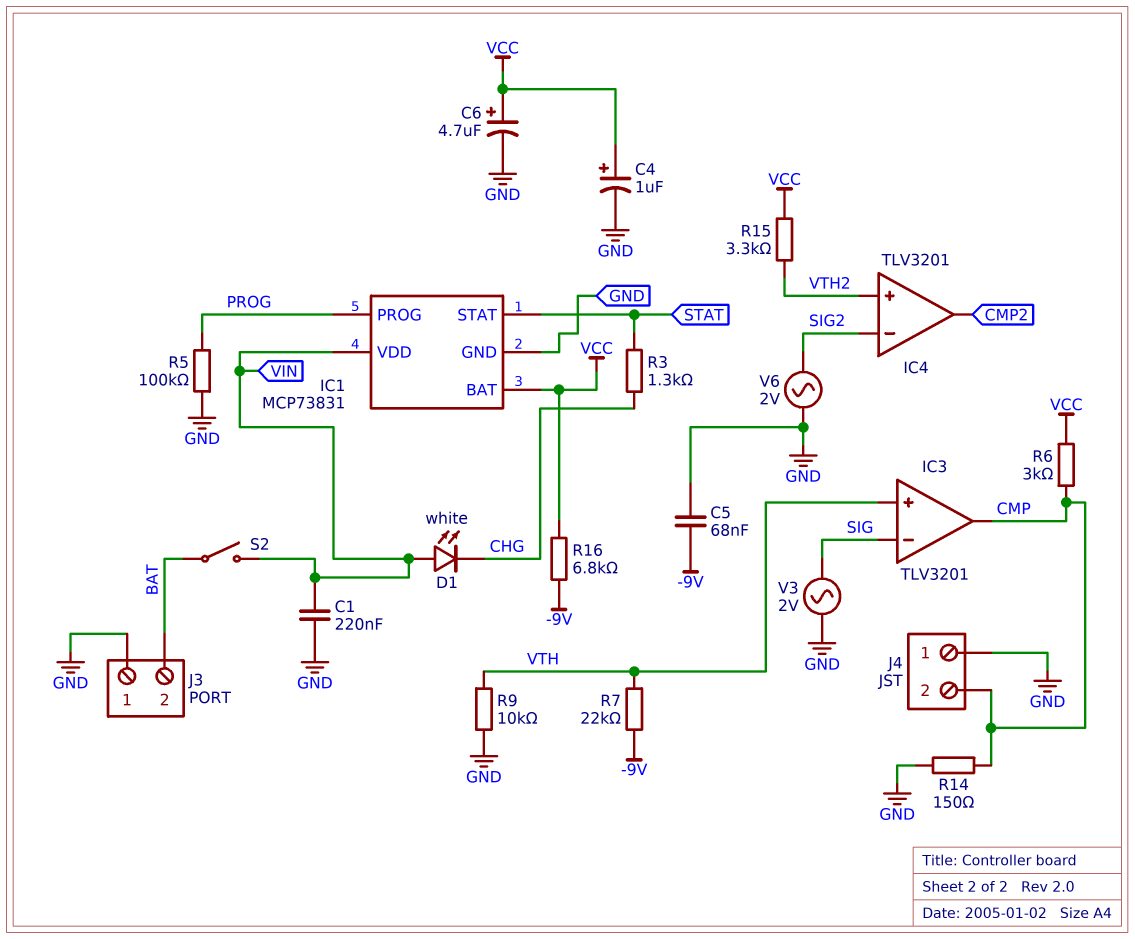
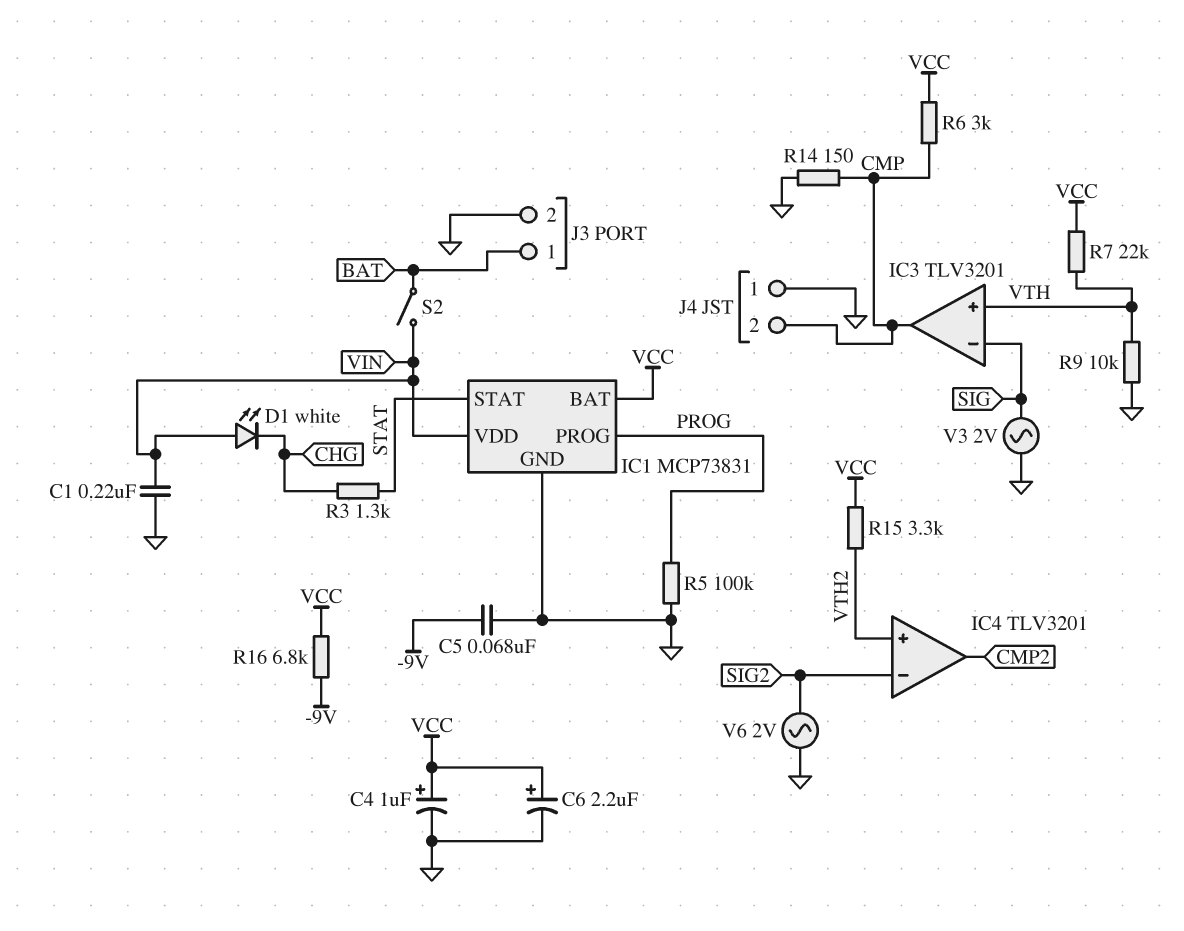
C6: 4.7uF (plus VCC, minus GND) -> 2.2uF (plus VCC, minus GND)
J3 pin 1: GND -> BAT
J3 pin 2: BAT -> GND
R7: 22k (-9V, VTH) -> 22k (VCC, VTH)

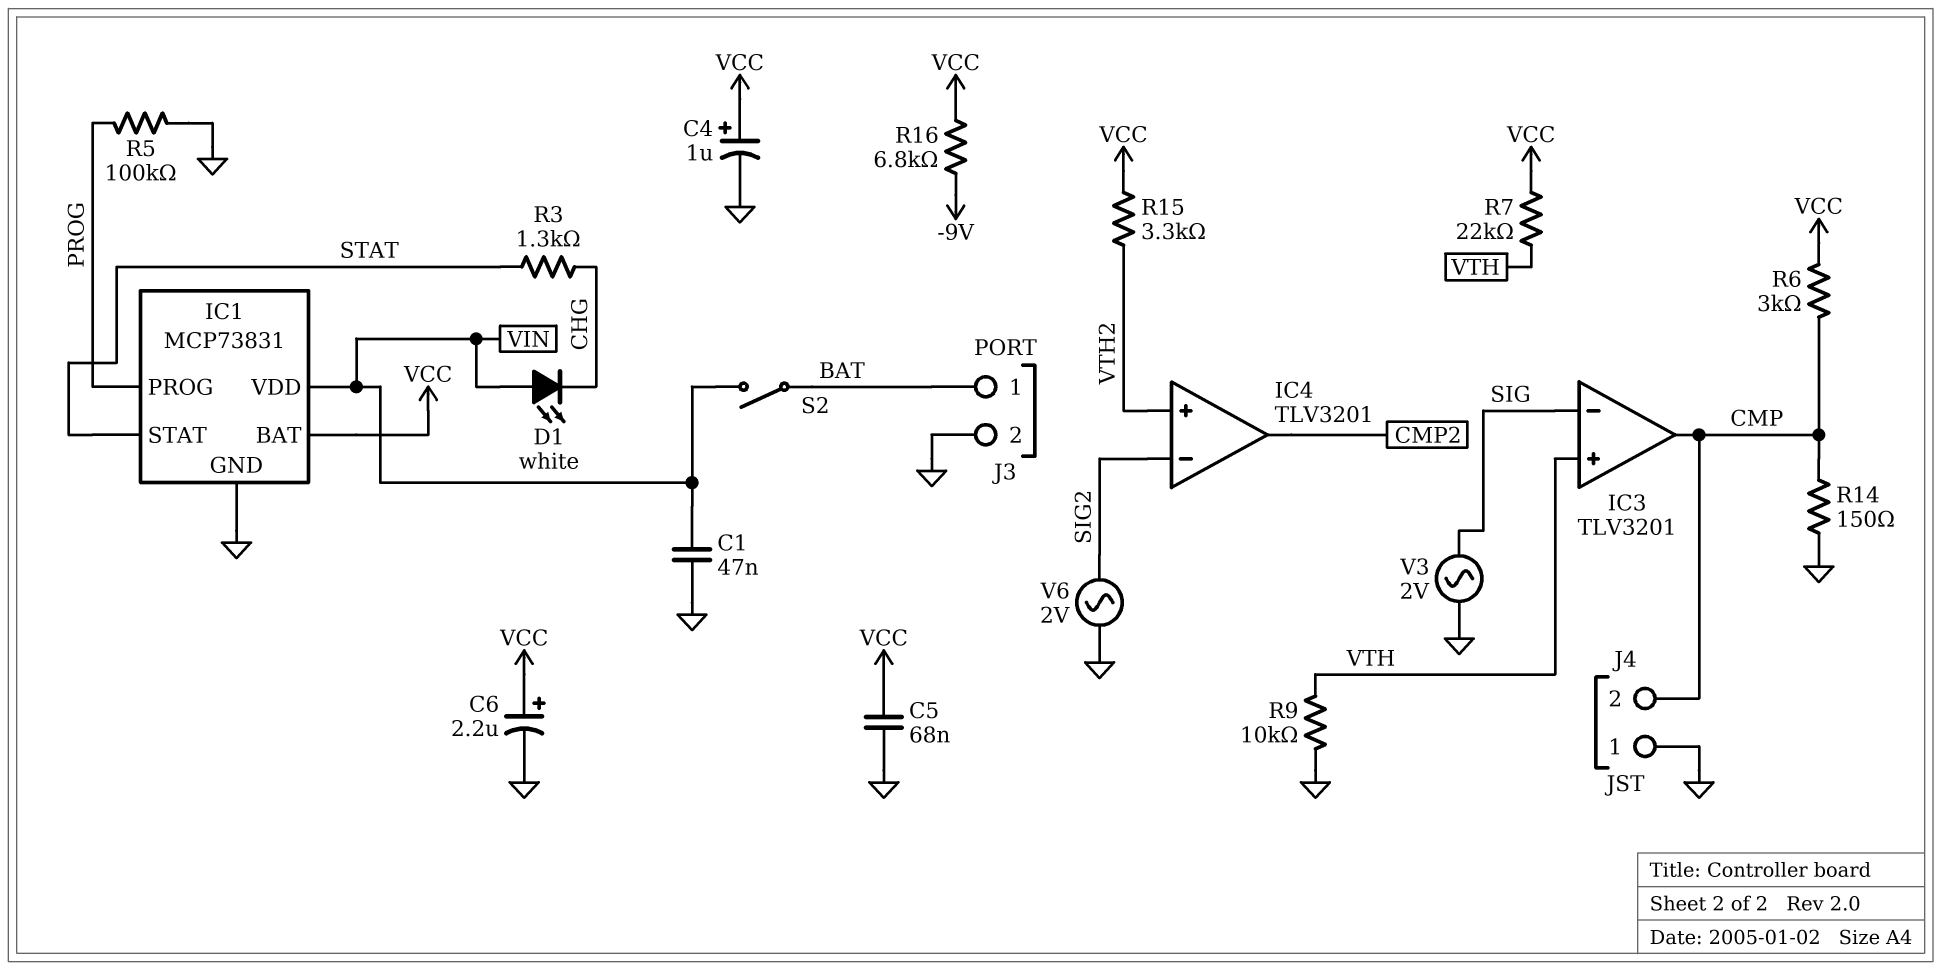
C1: 220nF (GND, VIN) -> 47nF (GND, VIN)
C5: 68nF (-9V, GND) -> 68nF (GND, VCC)

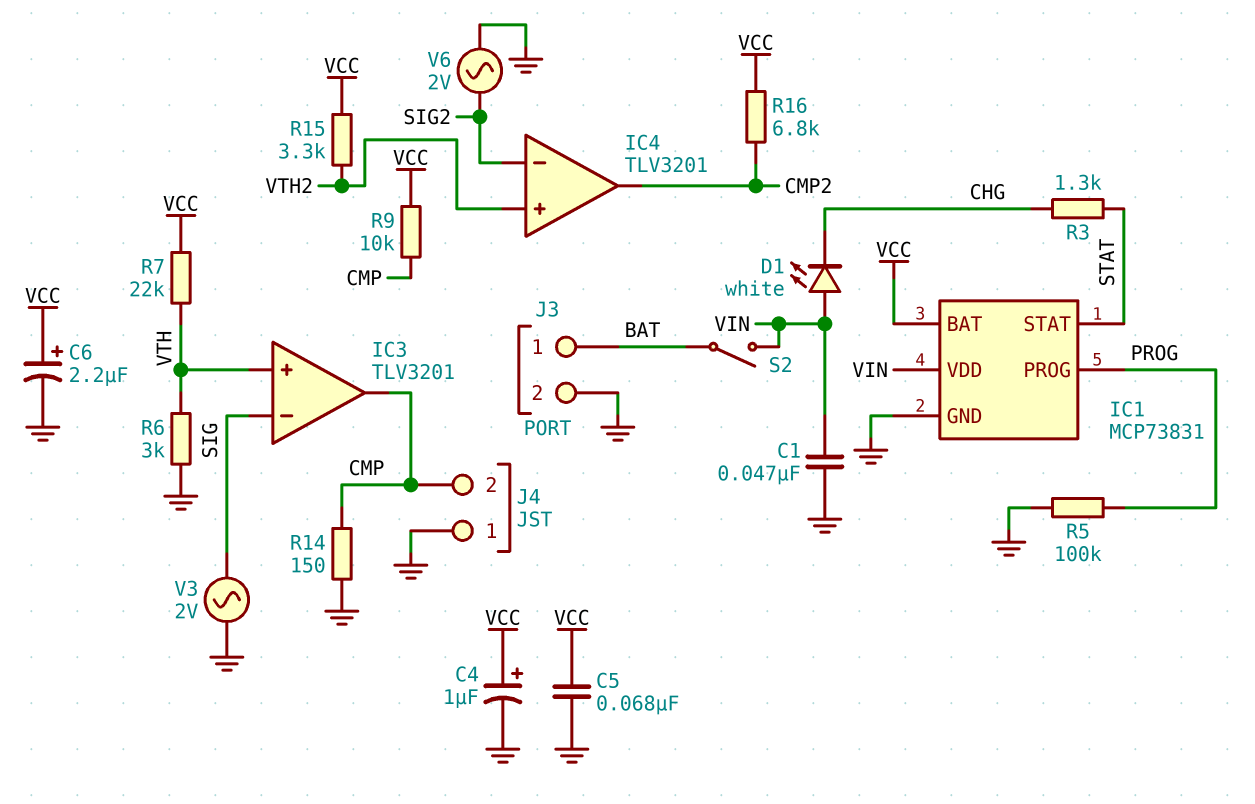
R6: 3k (CMP, VCC) -> 3k (GND, VTH)
R9: 10k (GND, VTH) -> 10k (CMP, VCC)
R16: 6.8k (-9V, VCC) -> 6.8k (CMP2, VCC)

